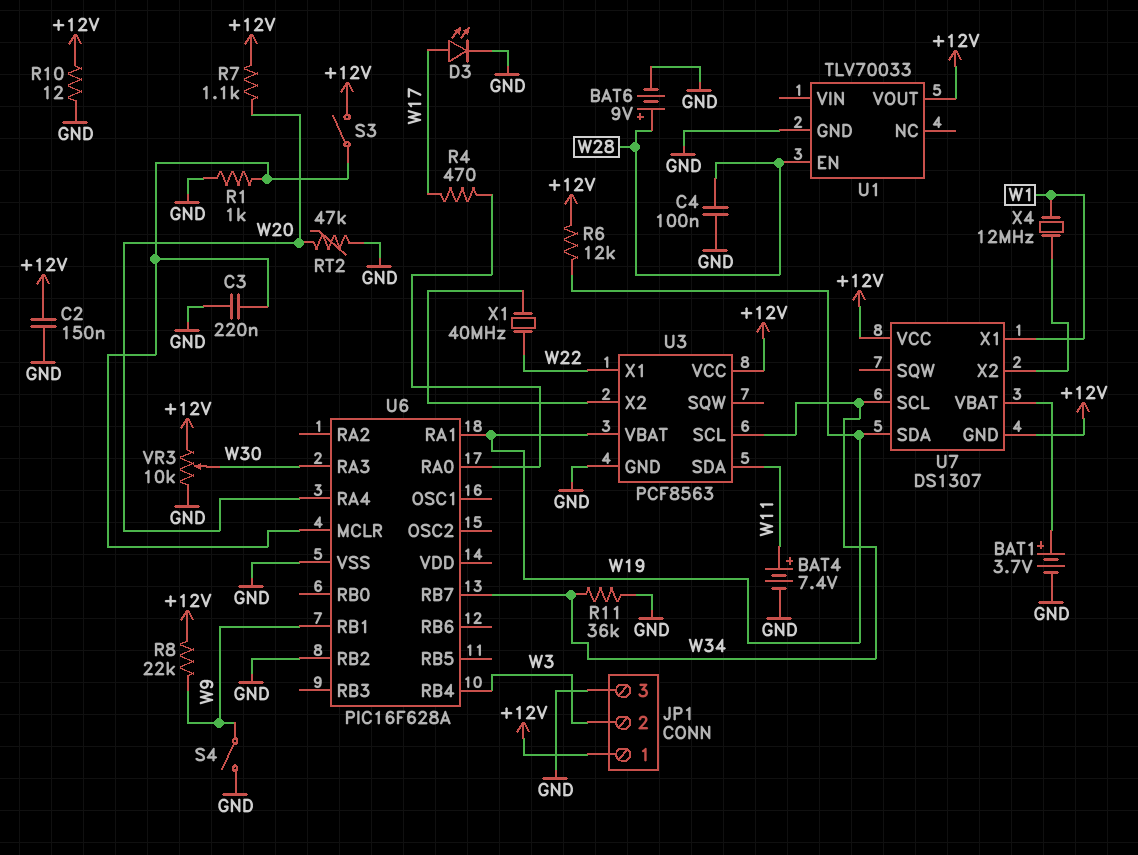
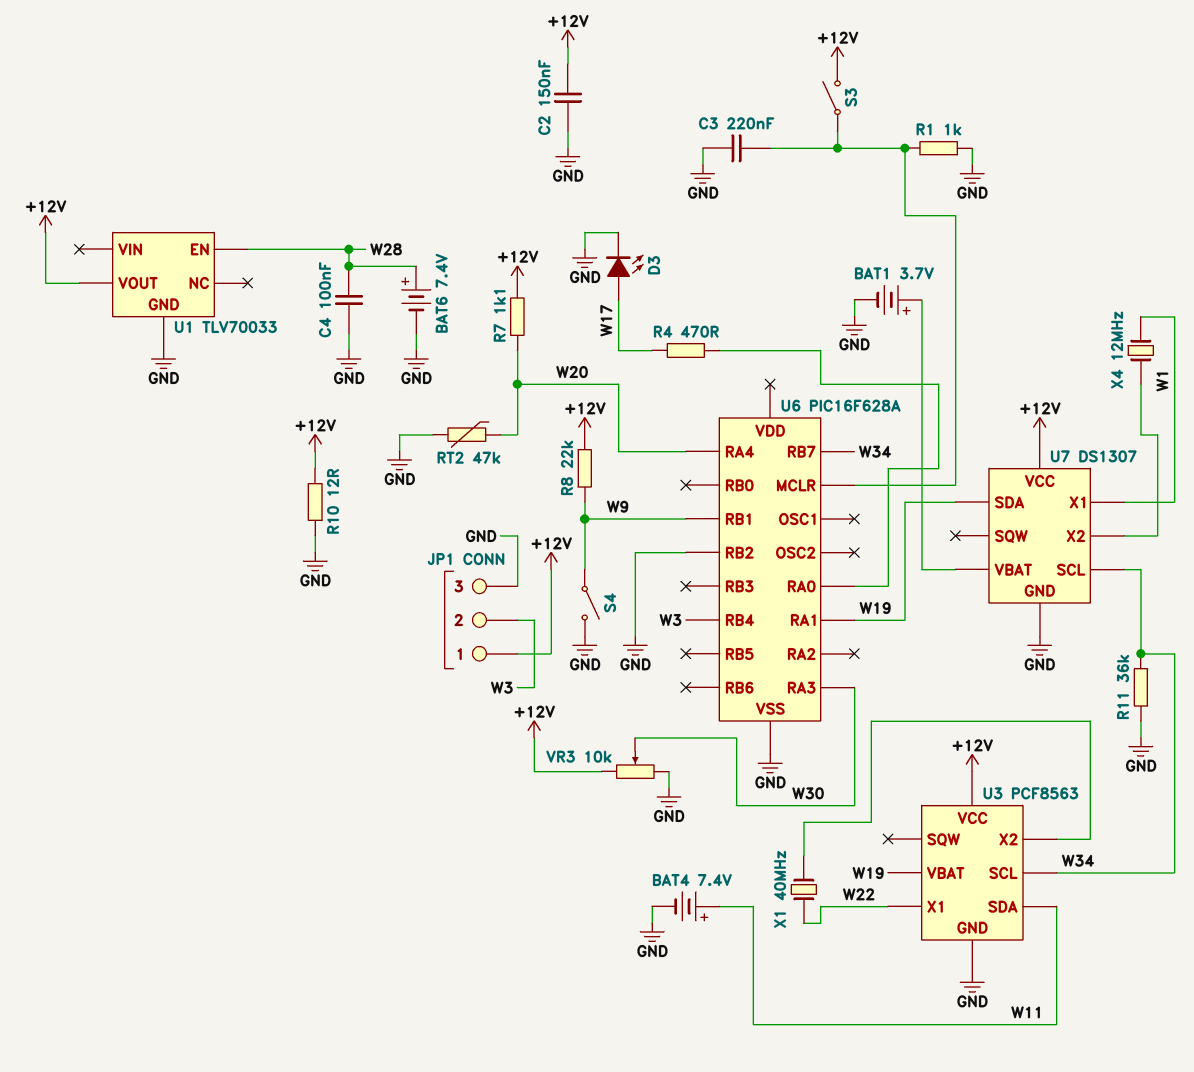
BAT6: 9V (plus W28, minus GND) -> 7.4V (plus W28, minus GND)
R6: 12k (+12V, W19) -> none
U7 pin GND: +12V -> GND

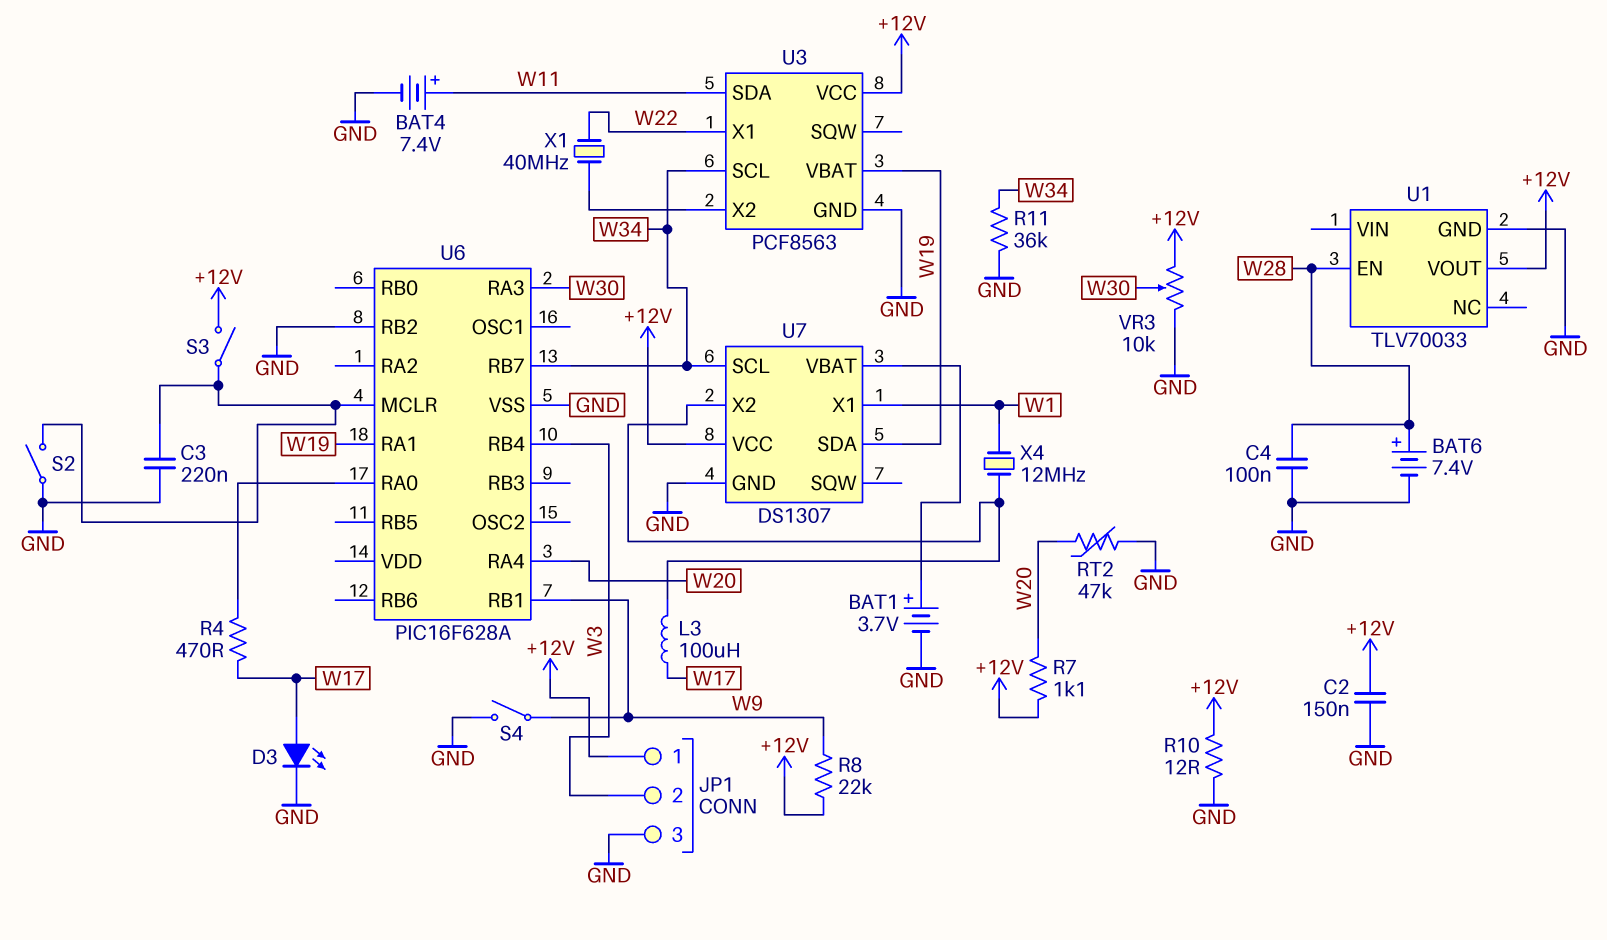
L3: none -> 100uH (U7/X2, W17)
R1: 1k (GND, U6/MCLR) -> none
S2: none -> switch (GND, U6/MCLR)

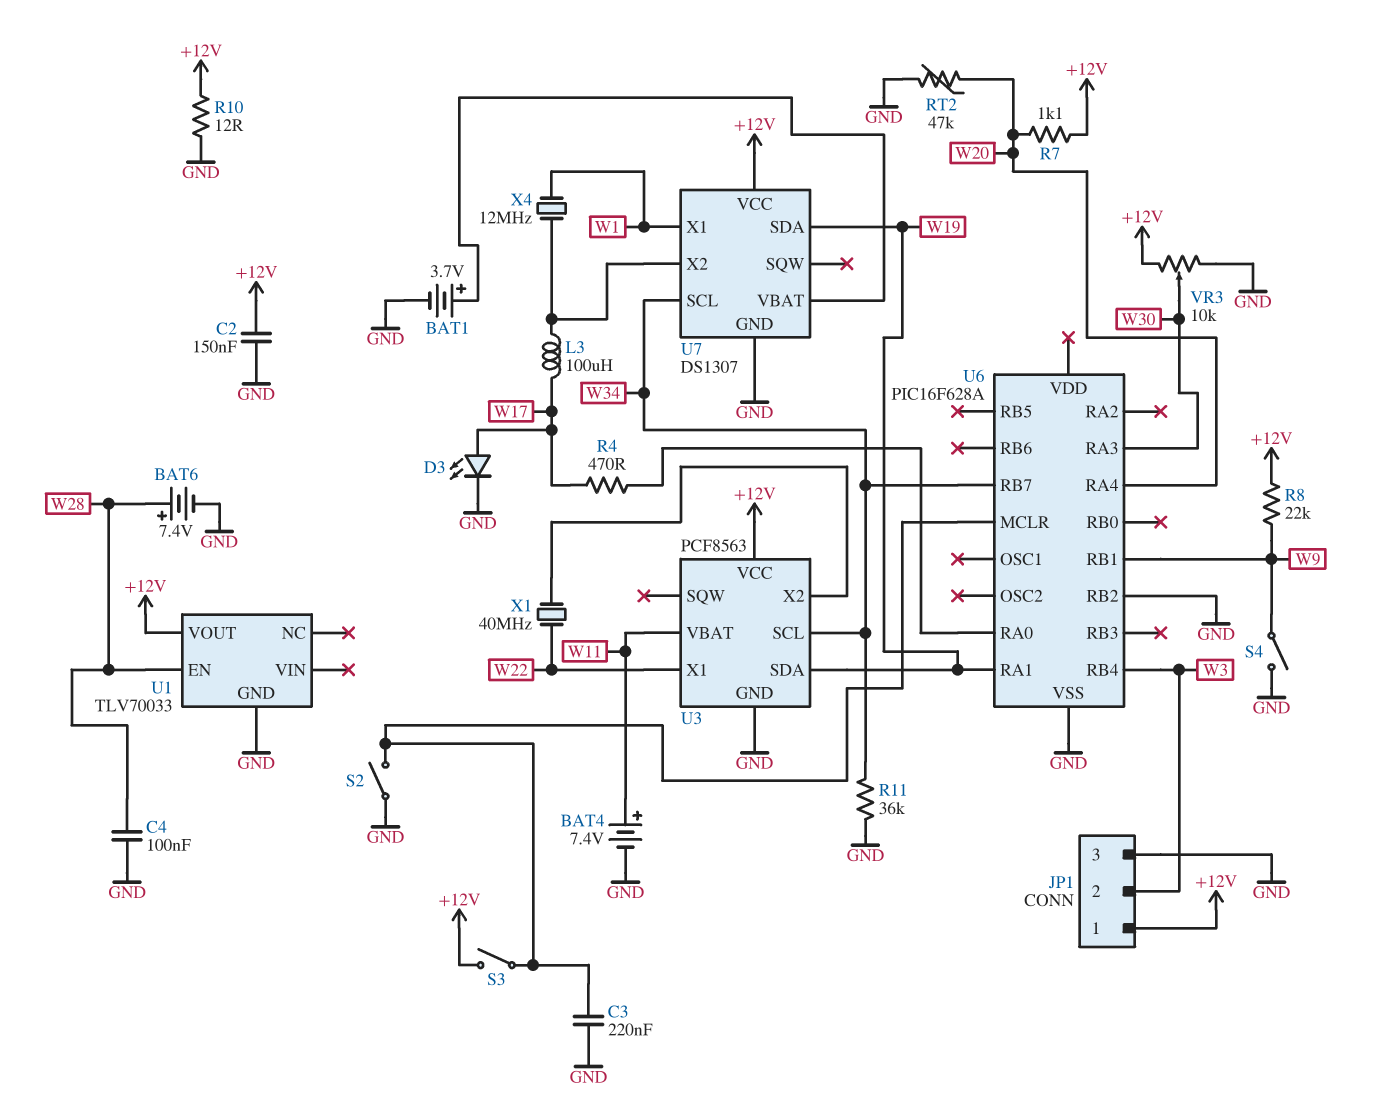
U3 pin SDA: W11 -> W19
U3 pin VBAT: W19 -> W11

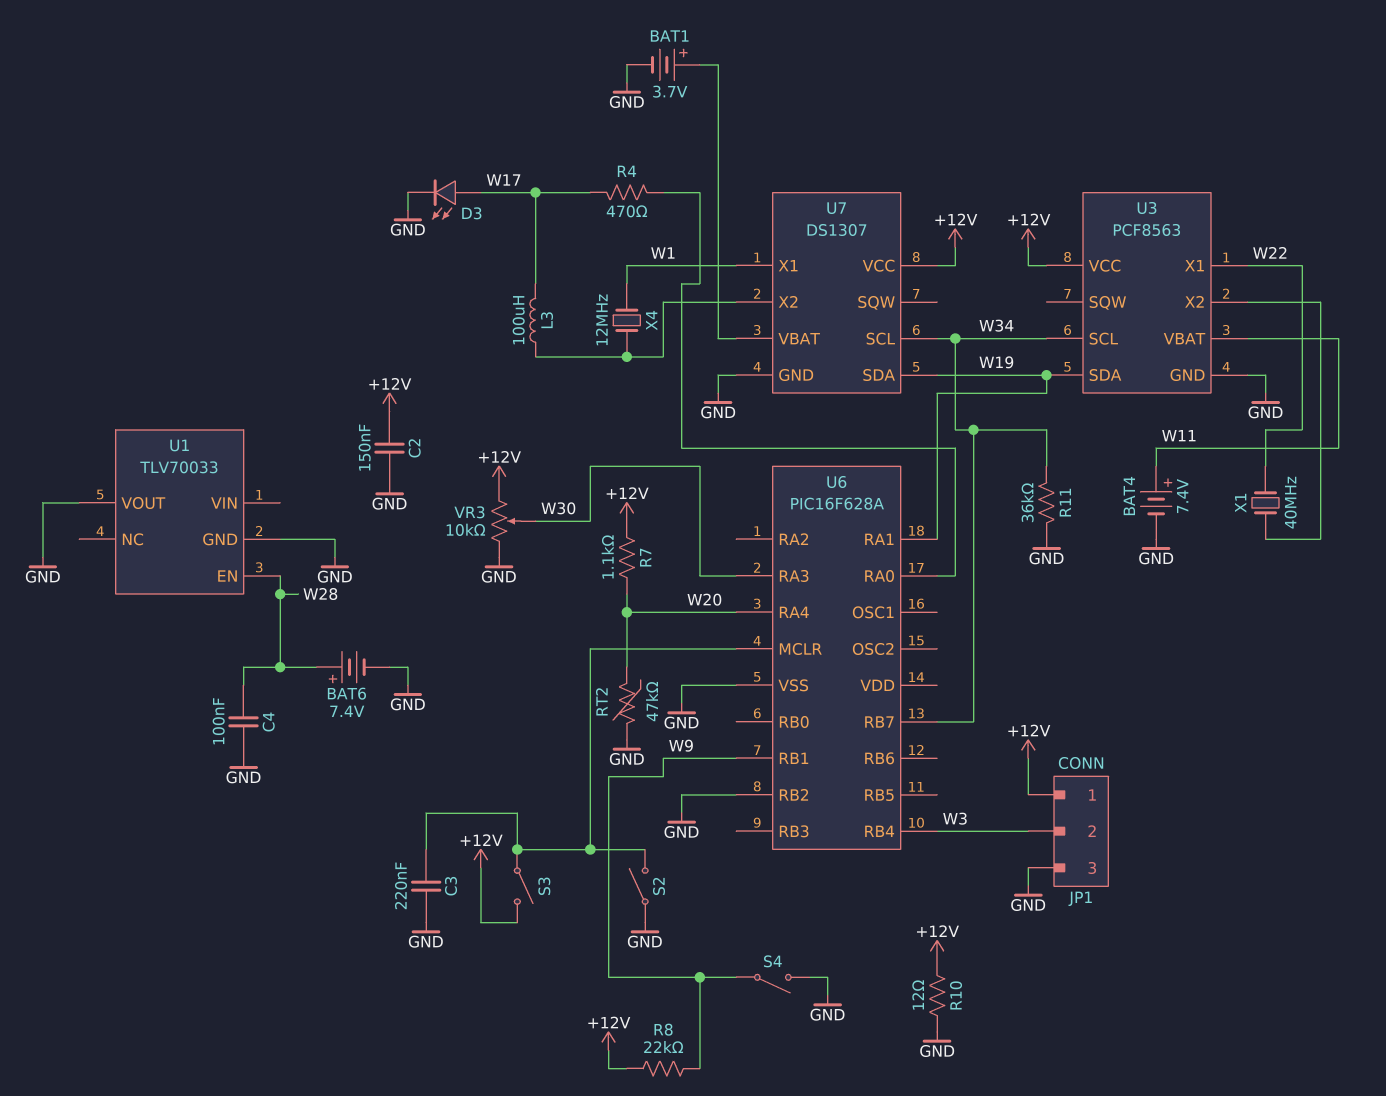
U1 pin VOUT: +12V -> GND

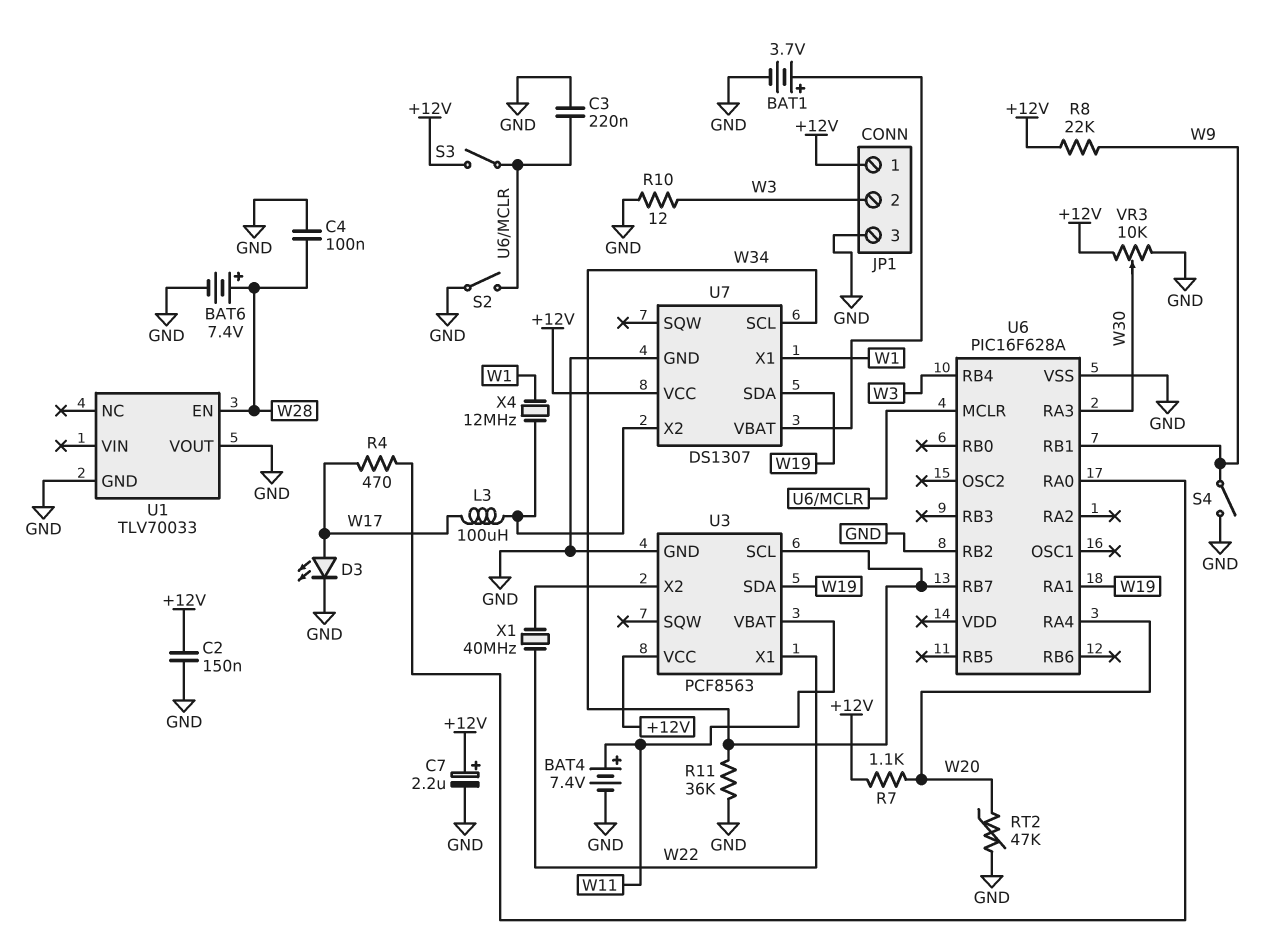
C7: none -> 2.2uF (plus +12V, minus GND)
R10: 12 (+12V, GND) -> 12 (GND, W3)

